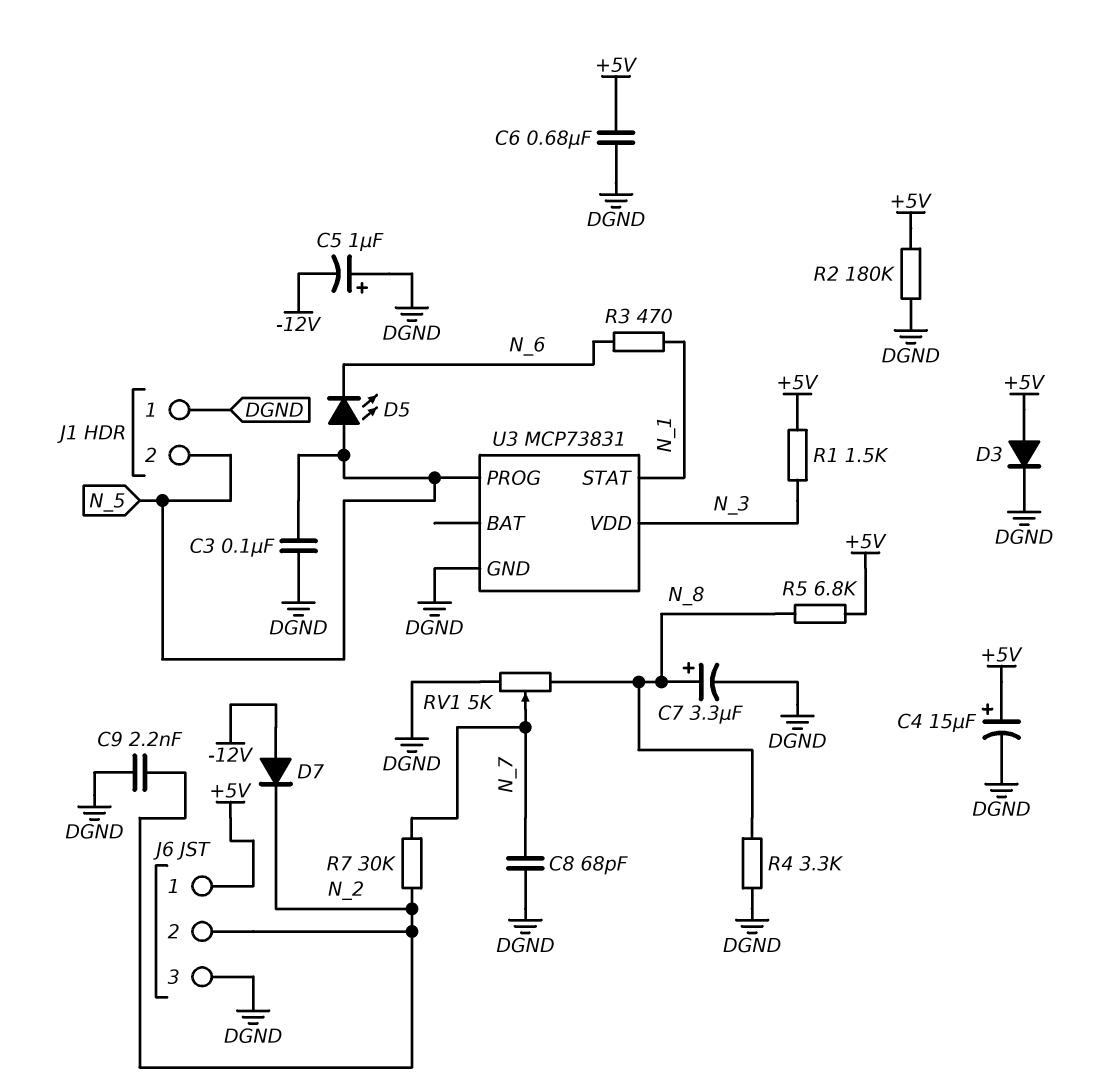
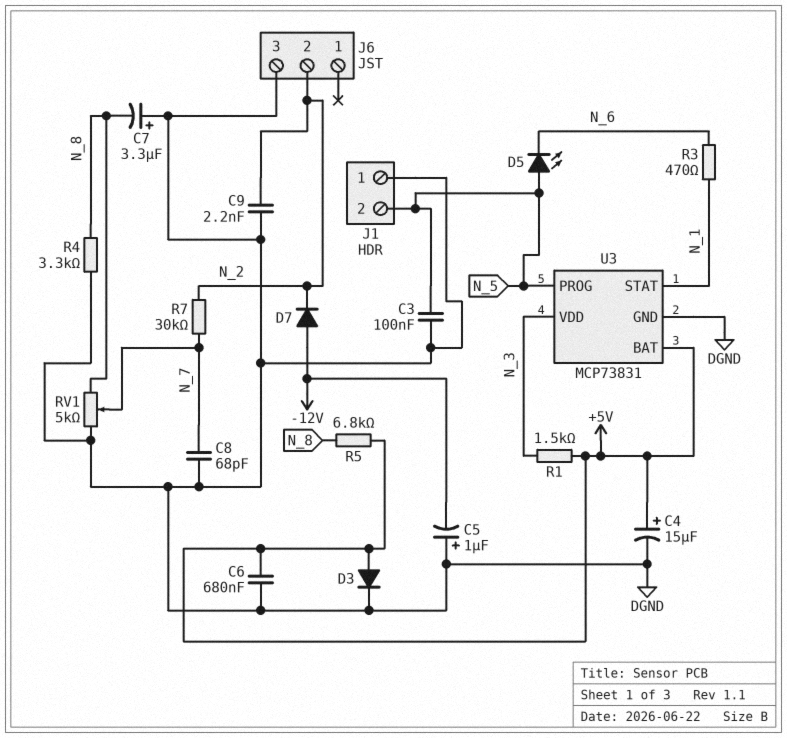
C7: 3.3uF (plus N_8, minus DGND) -> 3.3uF (plus DGND, minus N_8)
J6 pin 1: +5V -> none
R2: 180k (+5V, DGND) -> none
U3 pin BAT: none -> +5V

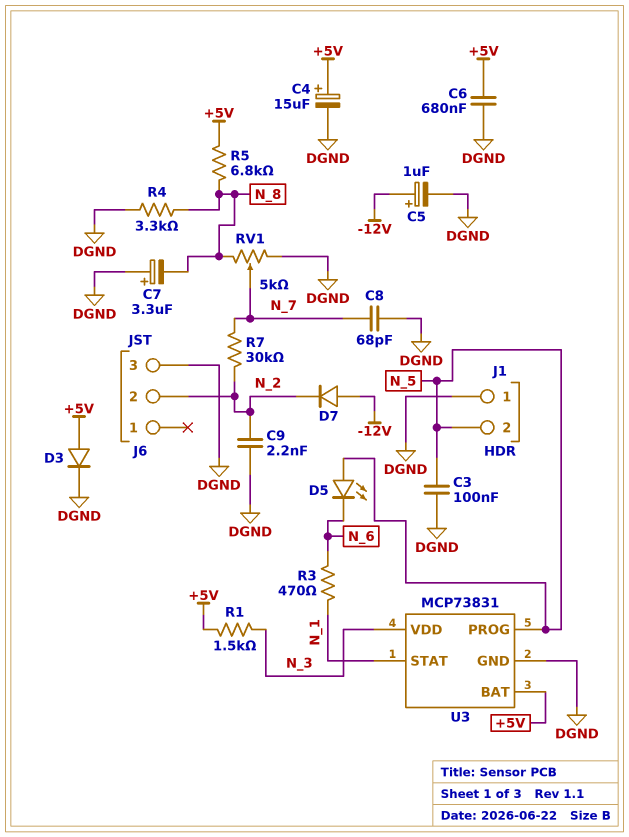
C5: 1uF (plus DGND, minus -12V) -> 1uF (plus -12V, minus DGND)

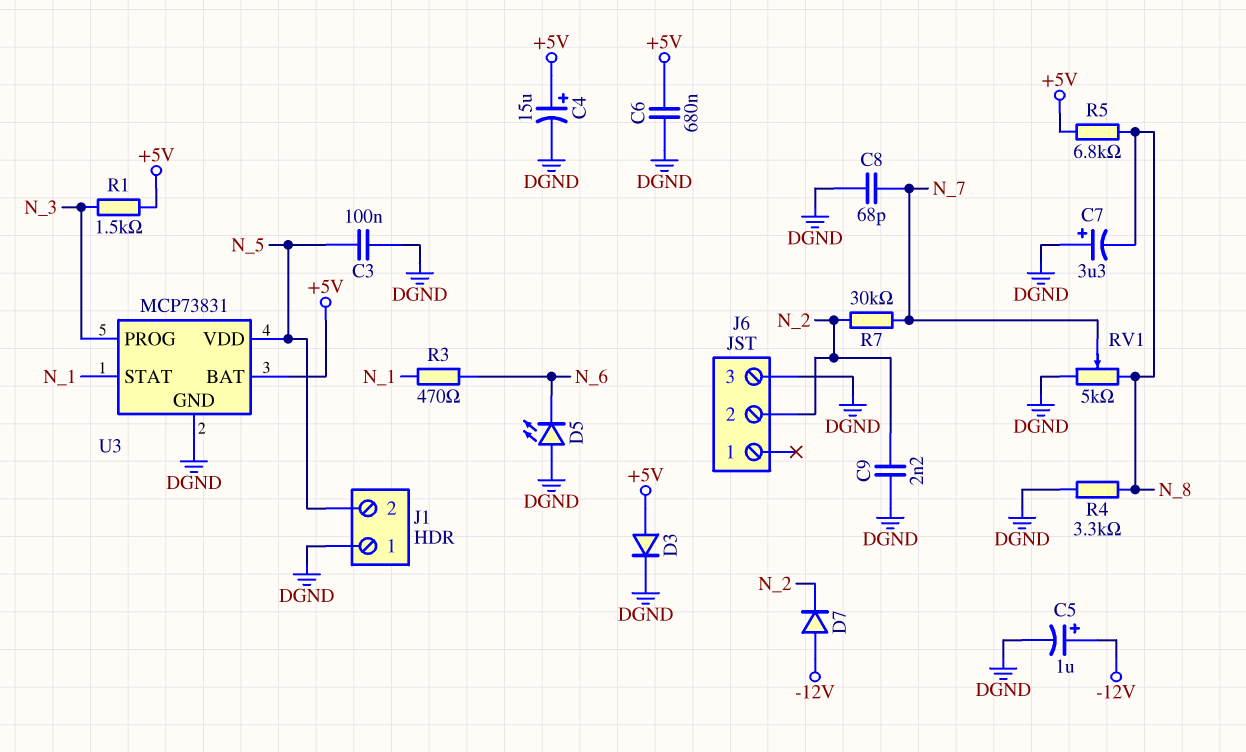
D5: LED (A N_5, K N_6) -> LED (A DGND, K N_6)
U3 pin PROG: N_5 -> N_3
U3 pin VDD: N_3 -> N_5

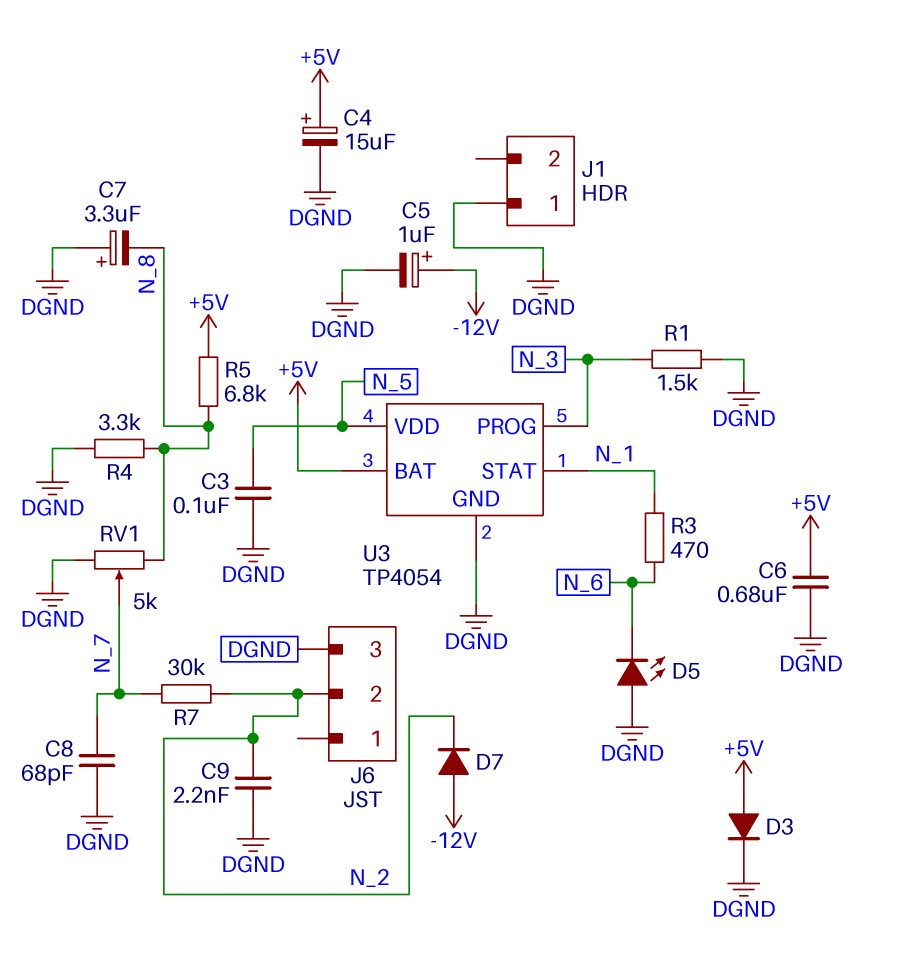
J1 pin 2: N_5 -> none
R1: 1.5k (+5V, N_3) -> 1.5k (DGND, N_3)
U3: MCP73831 -> TP4054

